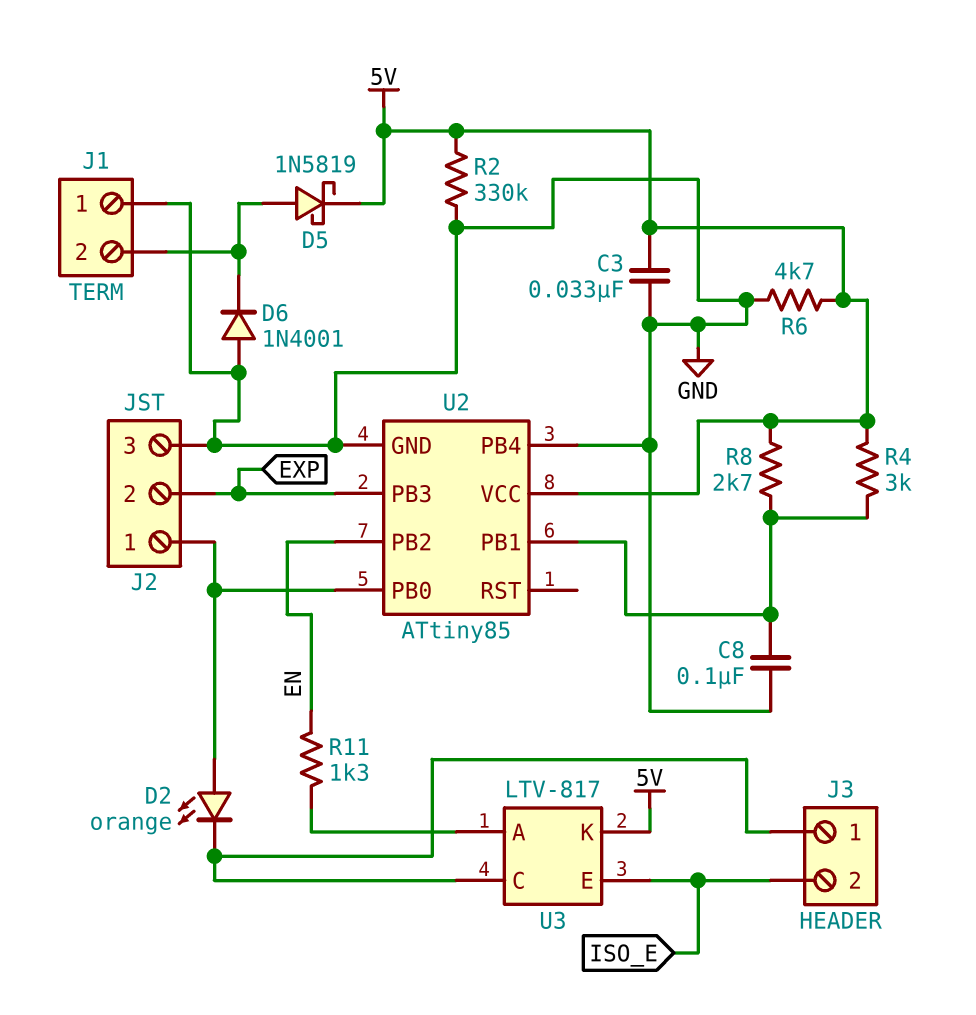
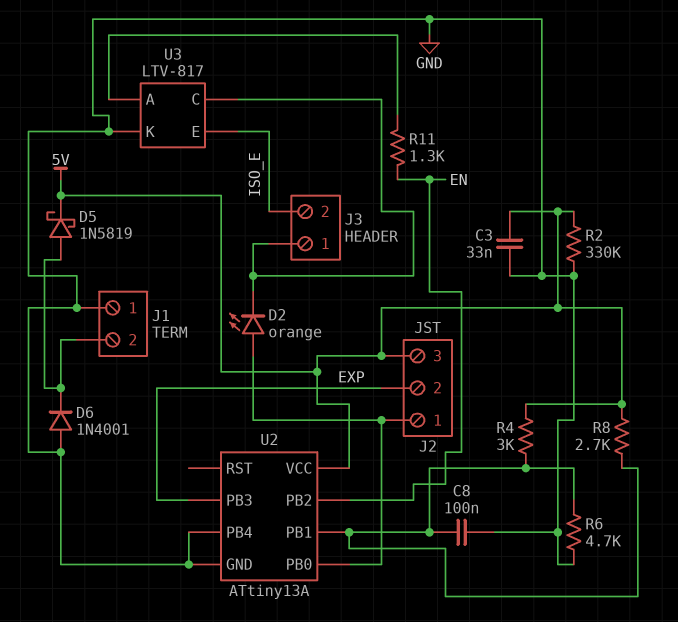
J2 pin 3: GND -> 5V
R6: 4.7k (5V, GND) -> 4.7k (GND, U2/PB1)
U2: ATtiny85 -> ATtiny13A
U3 pin K: 5V -> GND

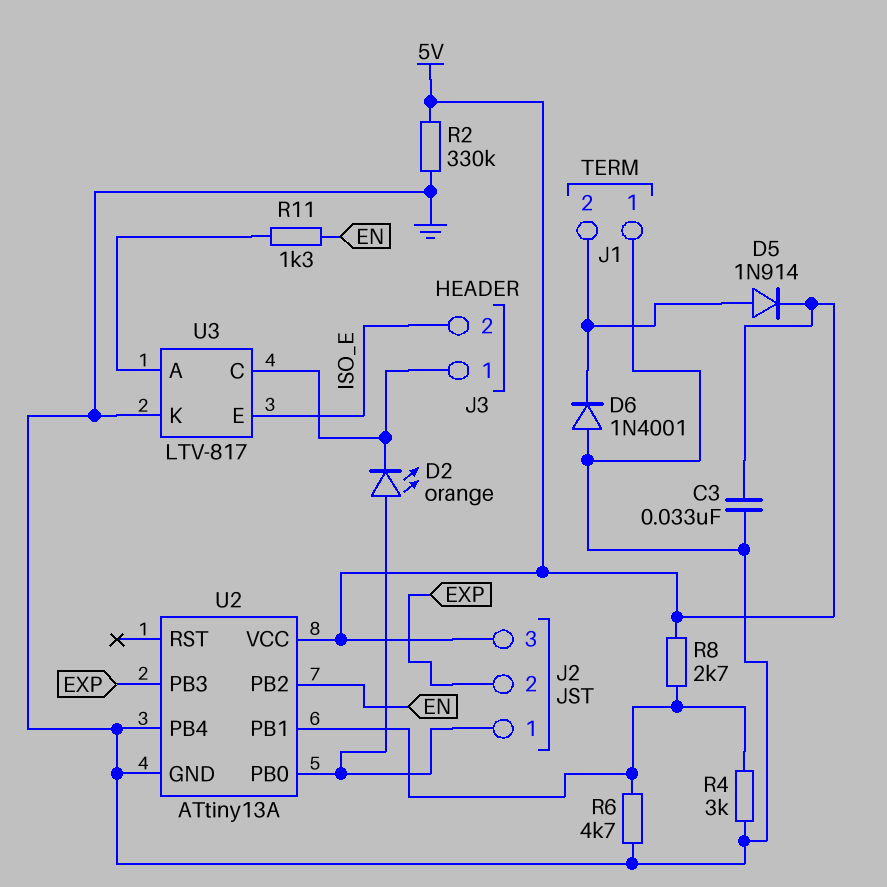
C8: 100nF (GND, U2/PB1) -> none
D5: schottky 1N5819 (A J1/2, K 5V) -> diode 1N914 (A J1/2, K 5V)
R4: 3k (5V, U2/PB1) -> 3k (GND, U2/PB1)

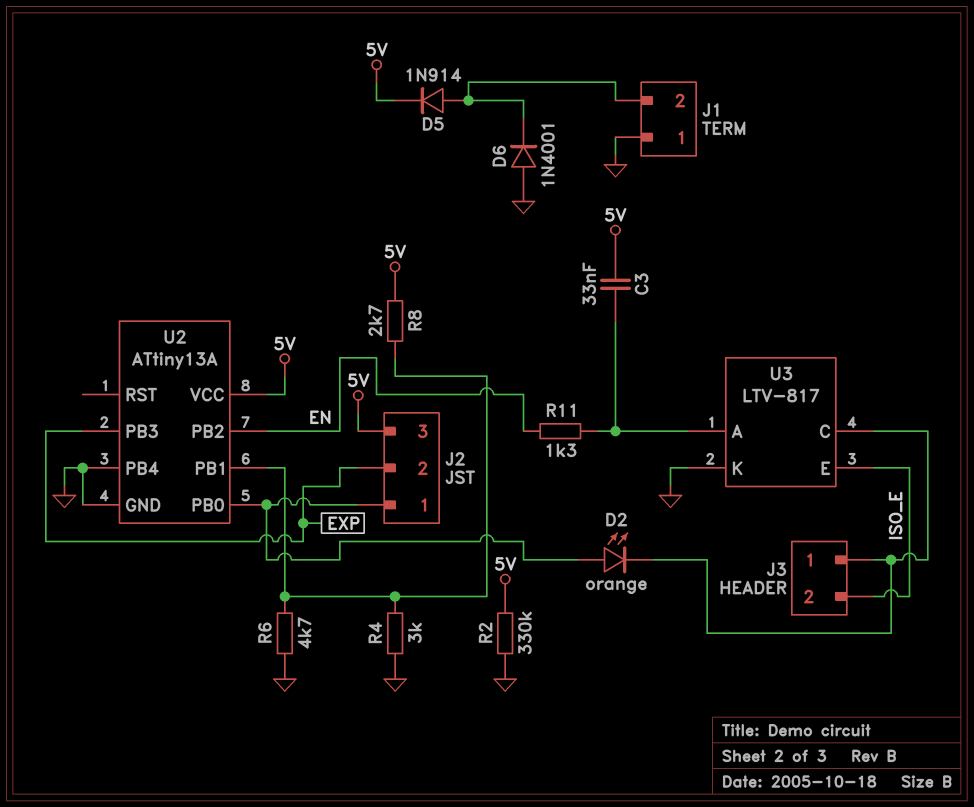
C3: 33nF (5V, GND) -> 33nF (5V, U3/A)

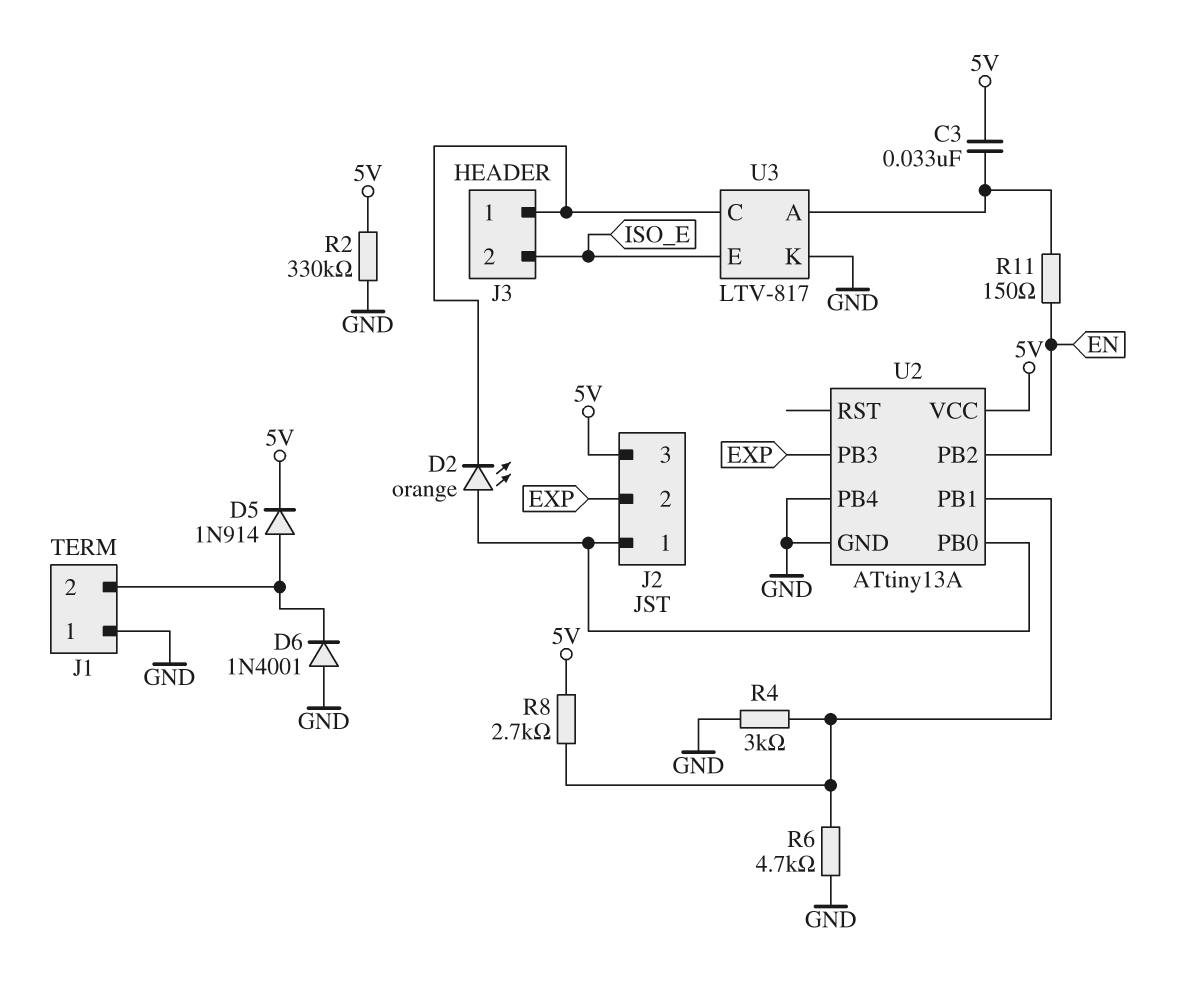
R11: 1.3k (EN, U3/A) -> 150 (EN, U3/A)

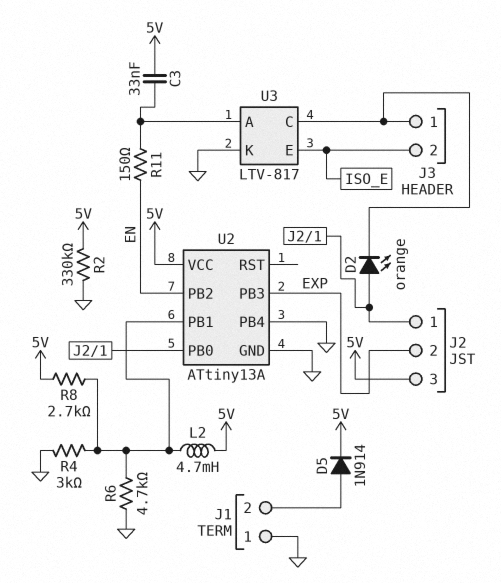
D6: diode 1N4001 (A GND, K J1/2) -> none
L2: none -> 4.7mH (5V, U2/PB1)

